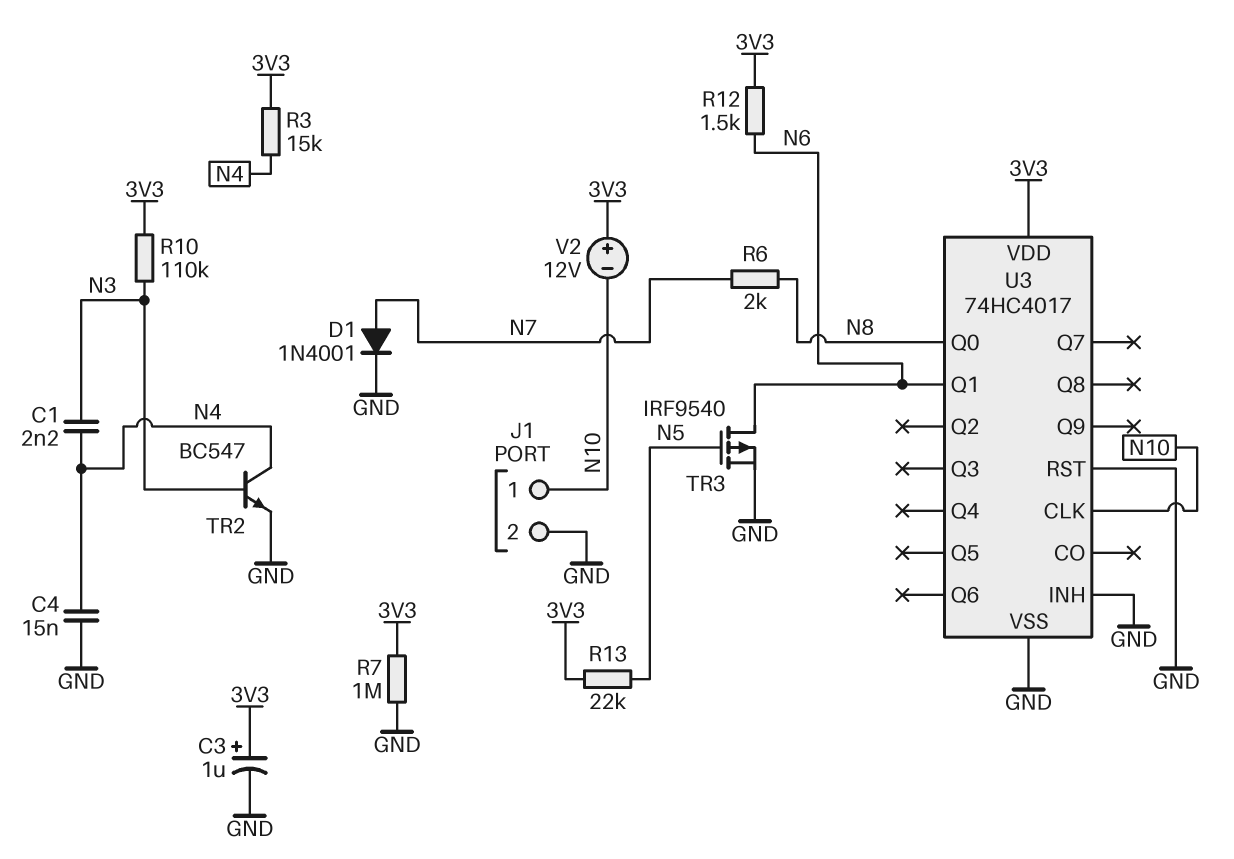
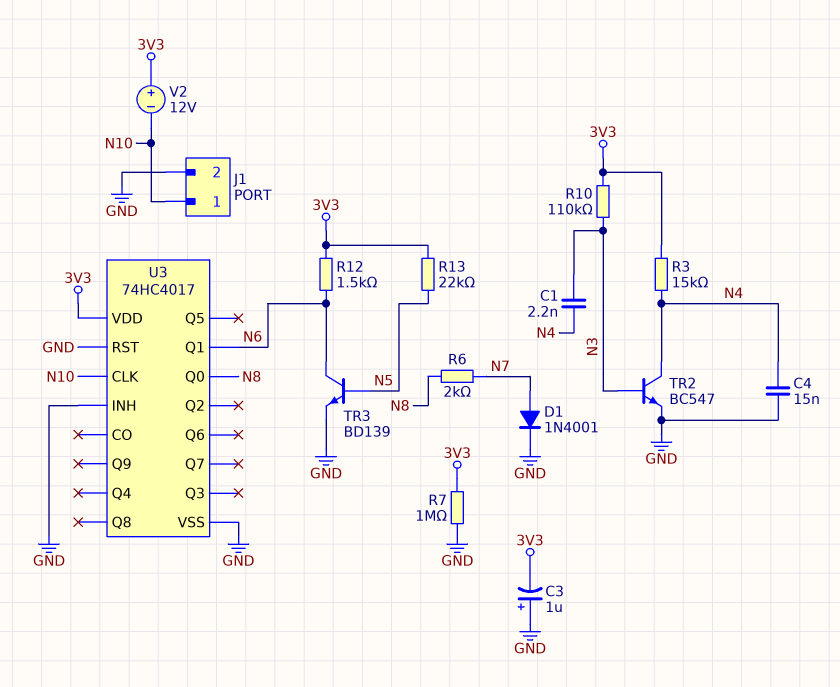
C3: 1uF (plus 3V3, minus GND) -> 1uF (plus GND, minus 3V3)
TR3: PMOS IRF9540 (G N5, D N6, S GND) -> NPN BD139 (B N5, C N6, E GND)

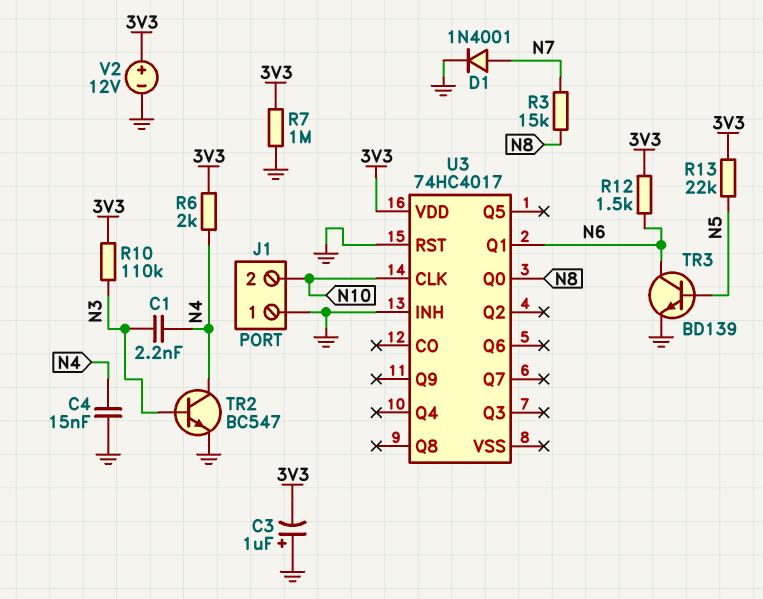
J1 pin 1: N10 -> GND
J1 pin 2: GND -> N10
R3: 15k (3V3, N4) -> 15k (N7, N8)
R6: 2k (N7, N8) -> 2k (3V3, N4)
U3 pin VSS: GND -> none
V2: 12V (plus 3V3, minus N10) -> 12V (plus 3V3, minus GND)

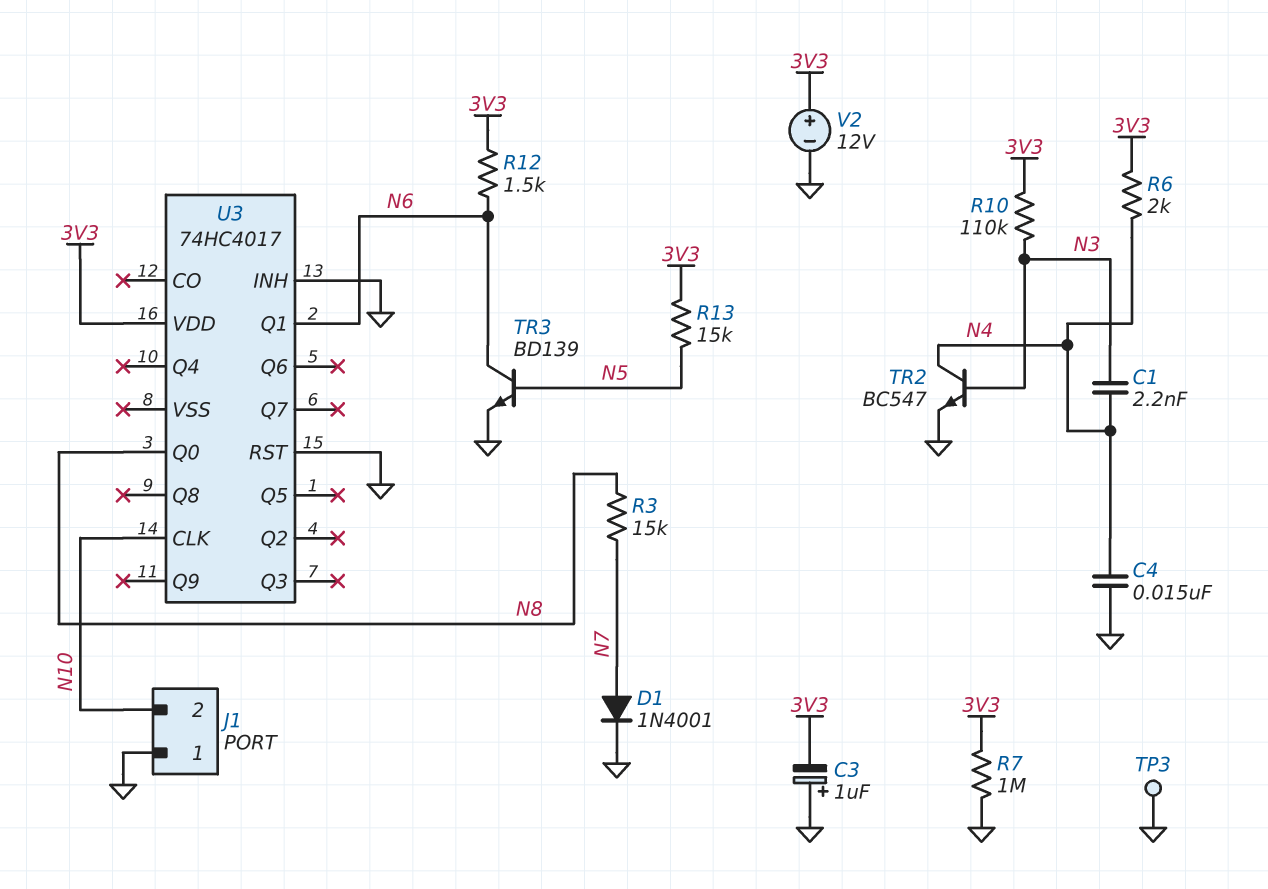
R13: 22k (3V3, N5) -> 15k (3V3, N5)
TP3: none -> test point (GND)

